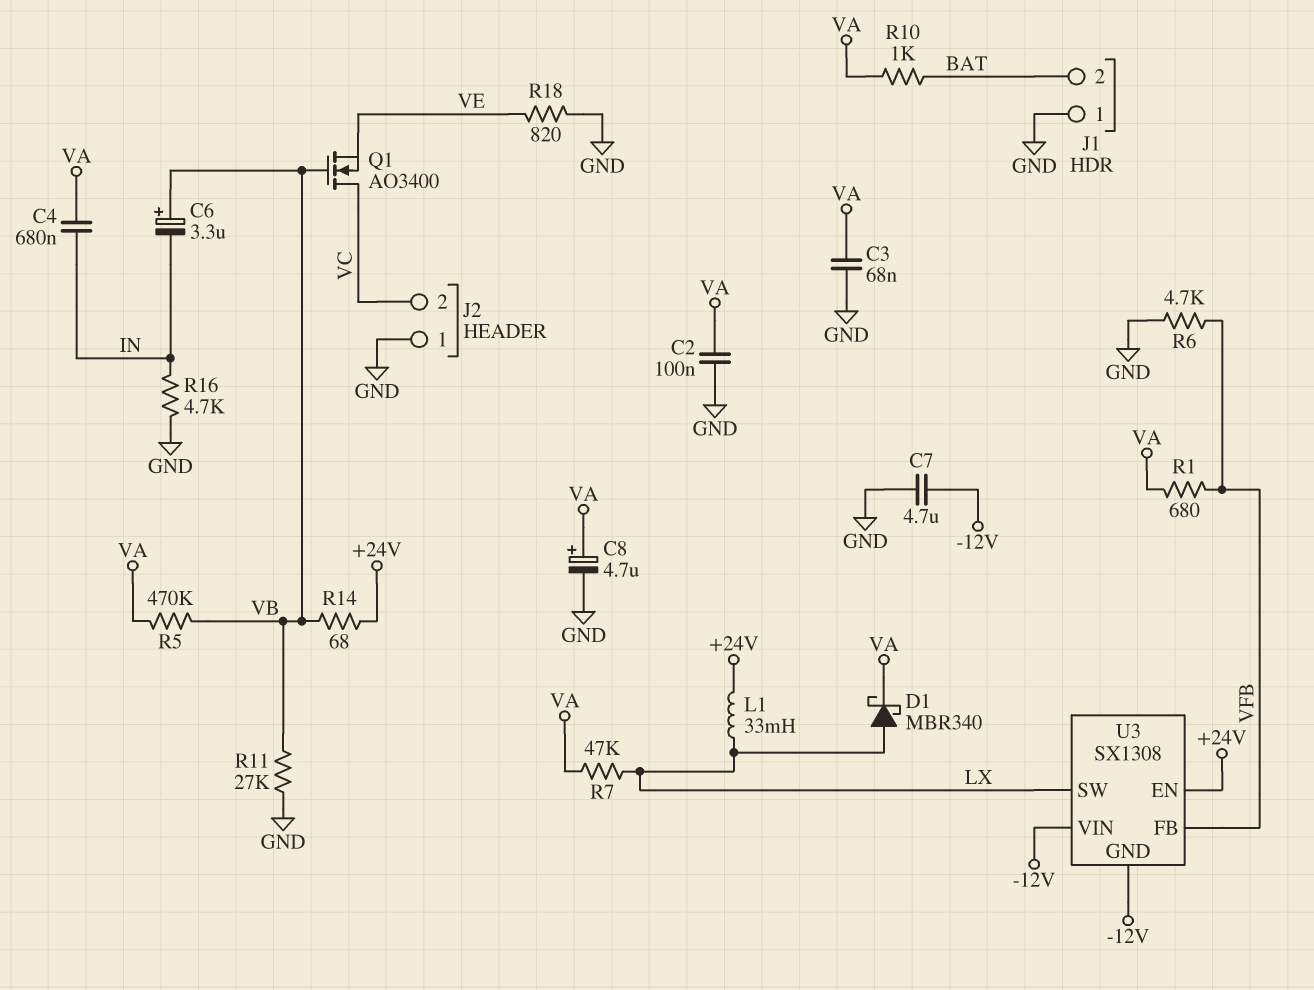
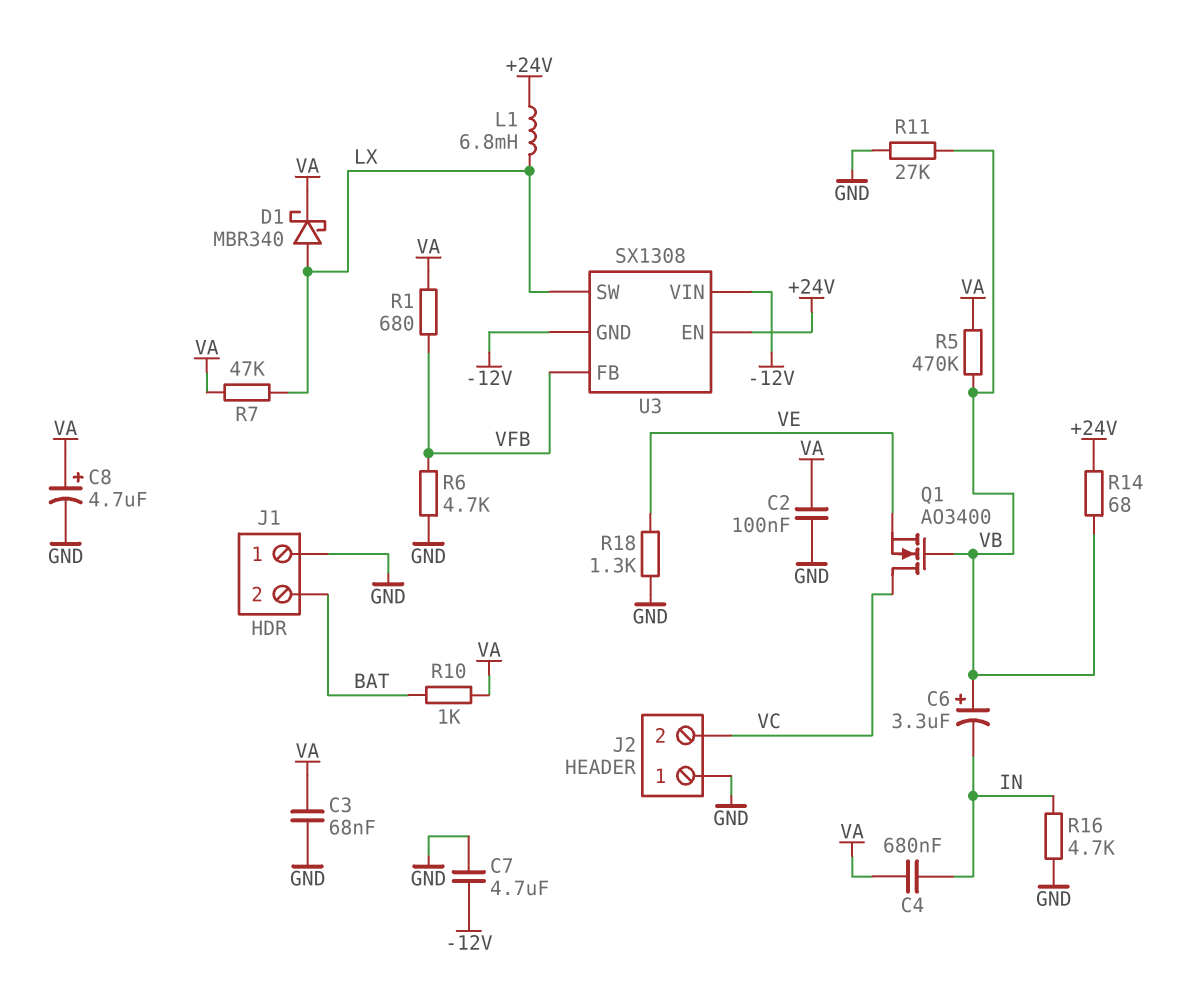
L1: 33mH (+24V, LX) -> 6.8mH (+24V, LX)
R18: 820 (GND, VE) -> 1.3k (GND, VE)

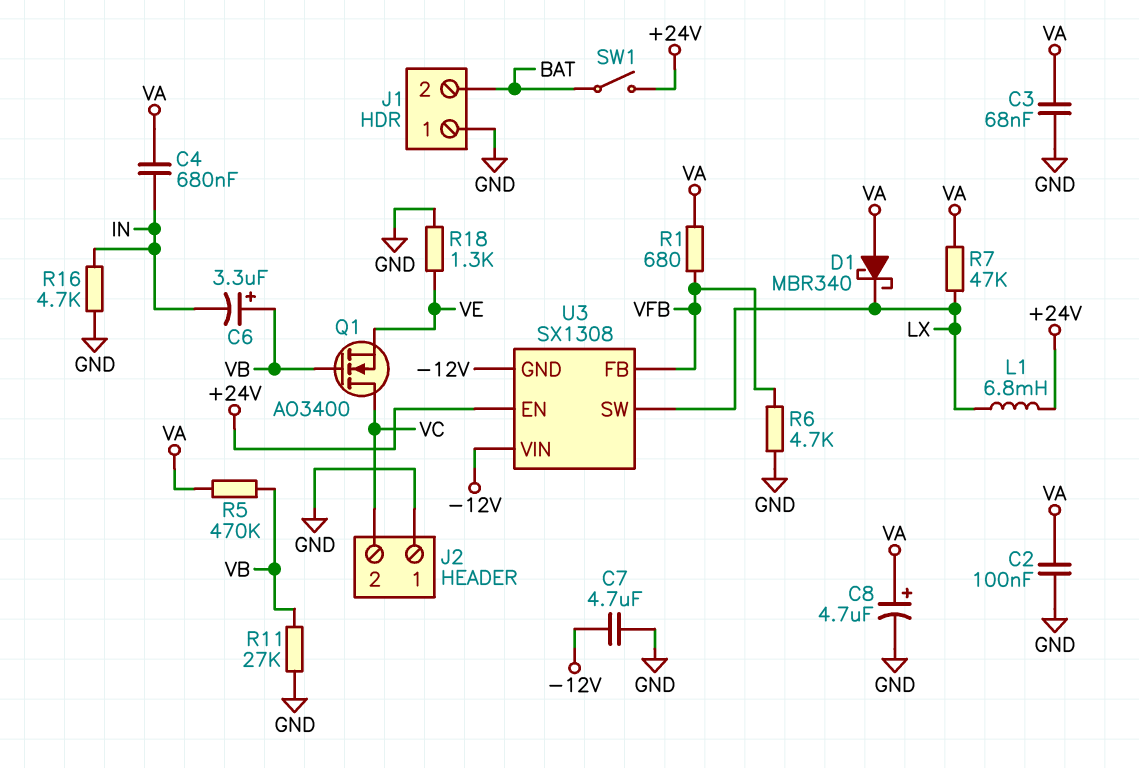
D1: schottky MBR340 (A LX, K VA) -> schottky MBR340 (A VA, K LX)
R10: 1k (BAT, VA) -> none
R14: 68 (+24V, VB) -> none
SW1: none -> switch (+24V, BAT)

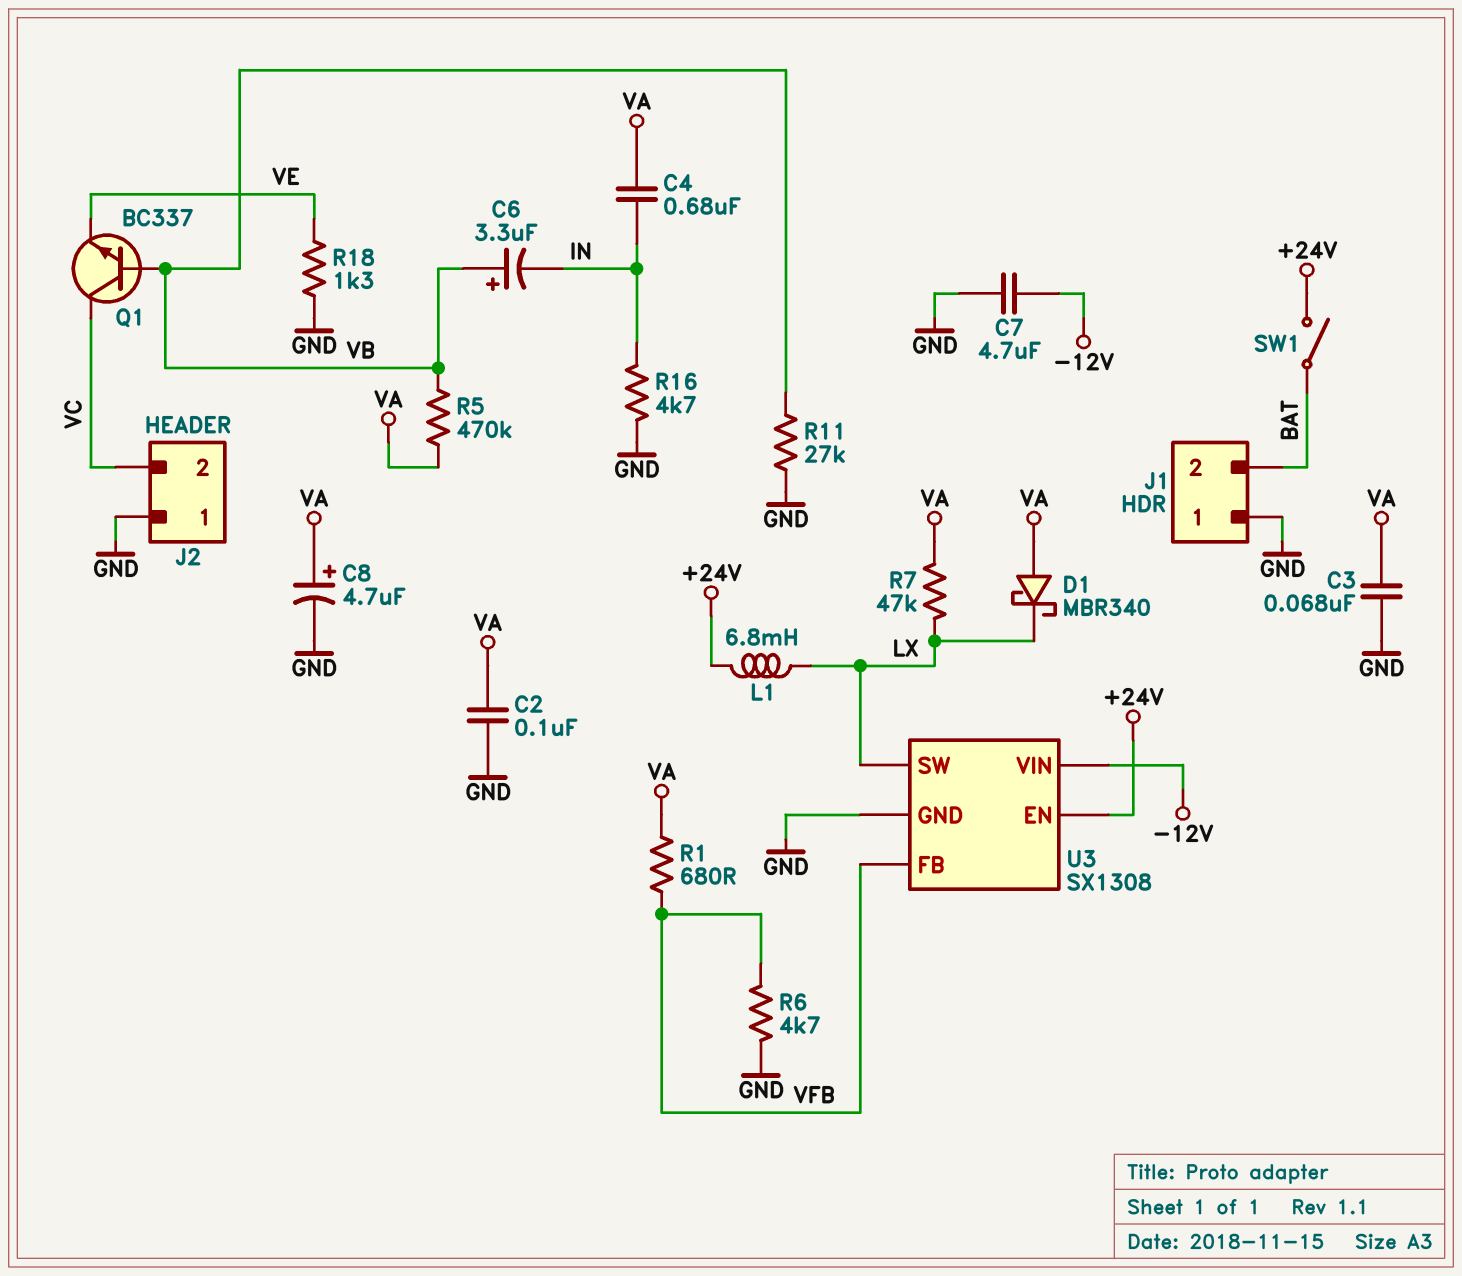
Q1: NMOS AO3400 (G VB, D VC, S VE) -> NPN BC337 (B VB, C VC, E VE)
U3 pin GND: -12V -> GND

